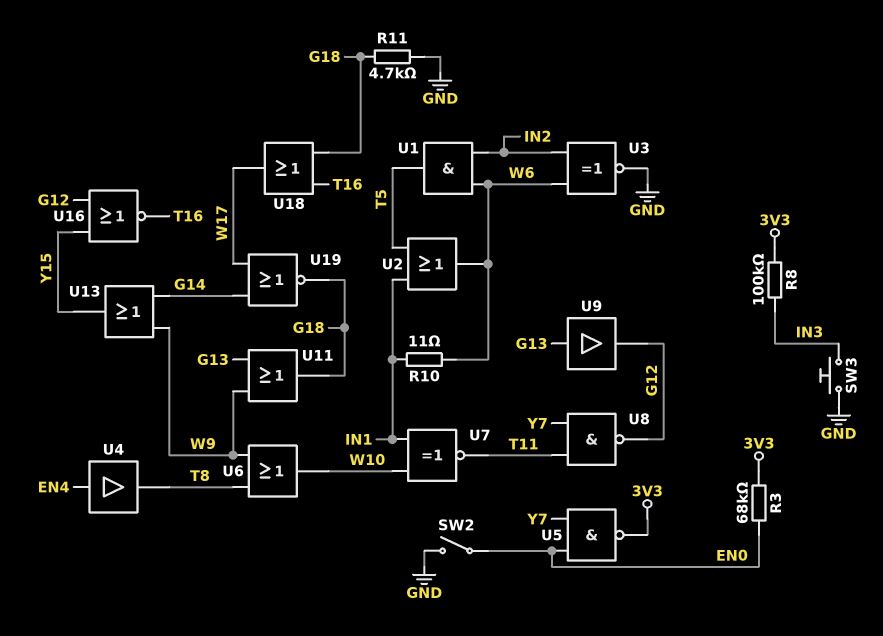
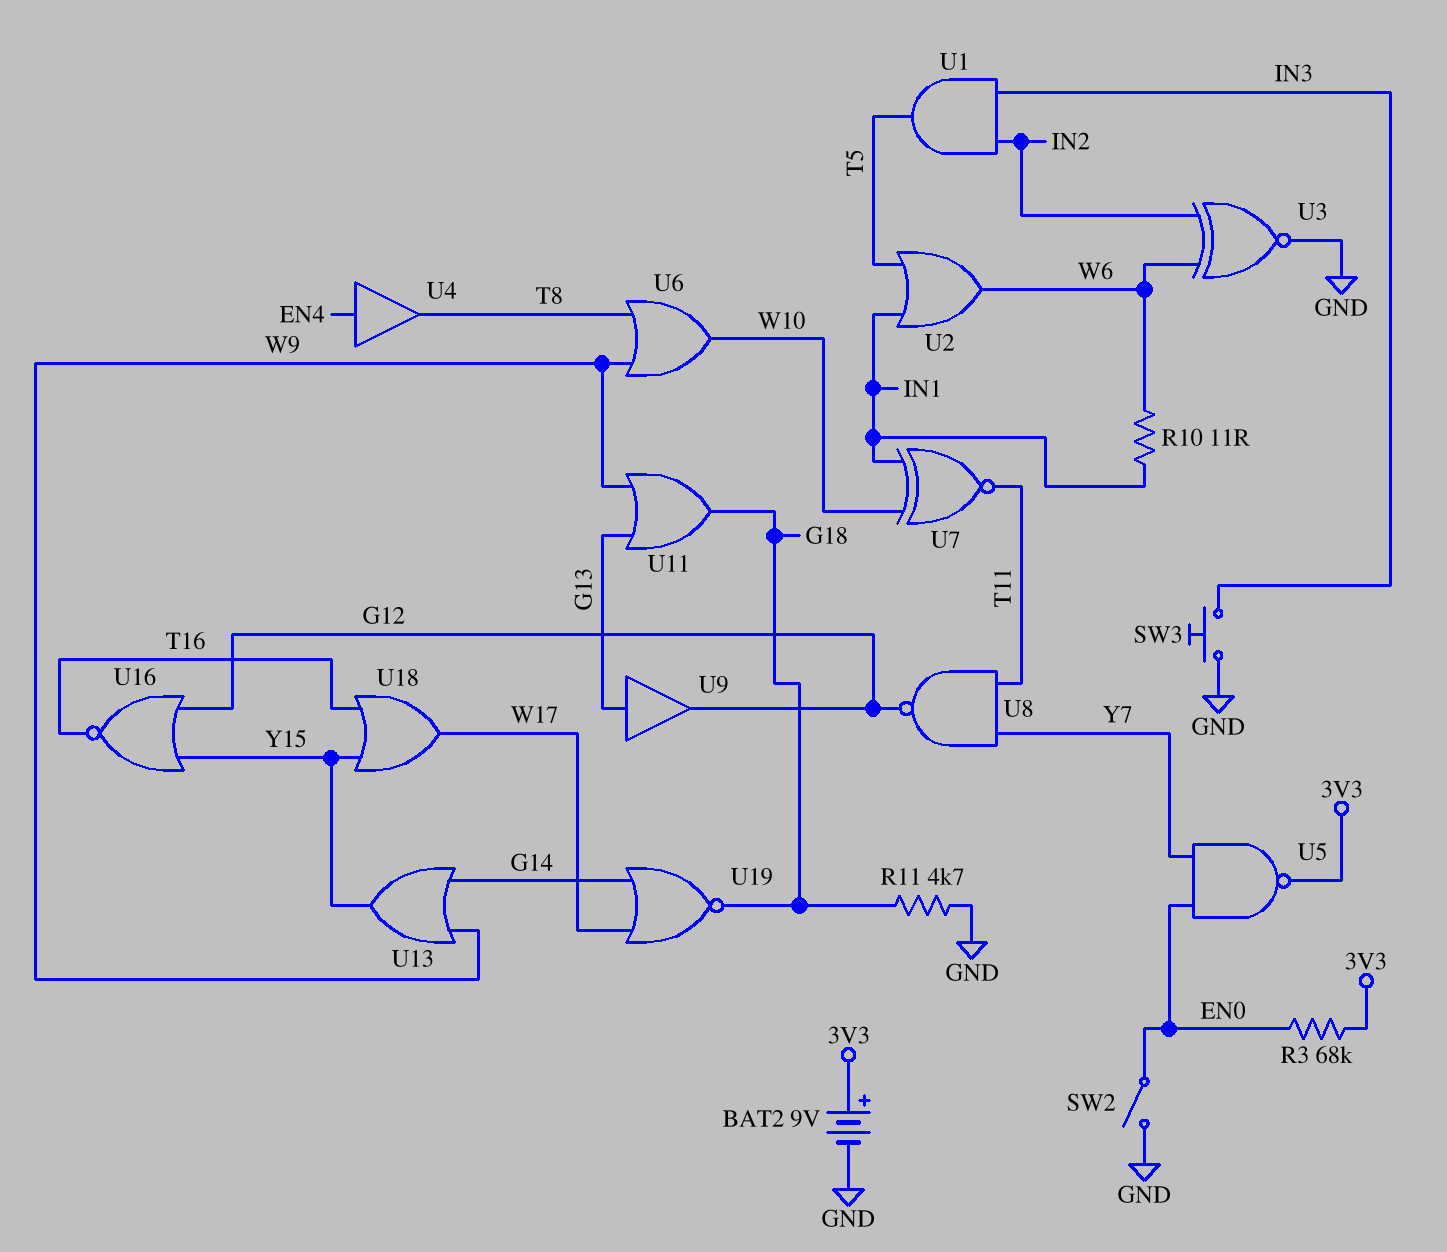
BAT2: none -> 9V (plus 3V3, minus GND)
R8: 100k (3V3, IN3) -> none
U1: AND (in IN2, in W6, out T5) -> AND (in IN2, in IN3, out T5)
U18: OR (in G18, in T16, out W17) -> OR (in T16, in Y15, out W17)

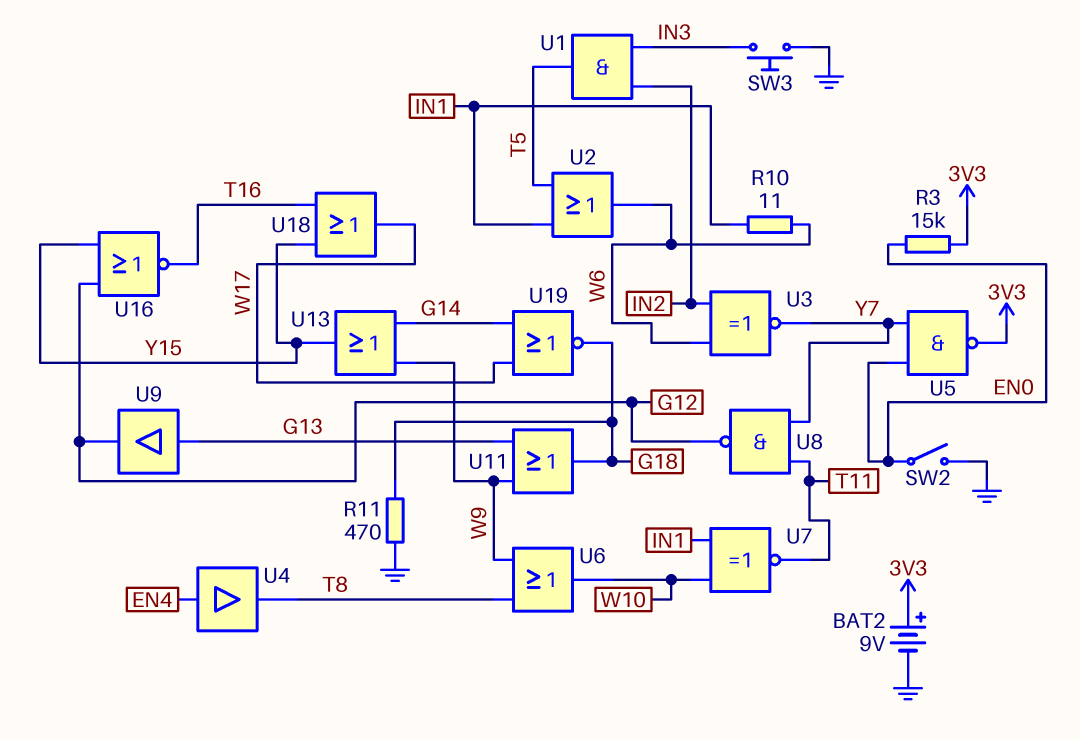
R3: 68k (3V3, EN0) -> 15k (3V3, EN0)
R11: 4.7k (G18, GND) -> 470 (G18, GND)
U3: XNOR (in IN2, in W6, out GND) -> XNOR (in IN2, in W6, out Y7)

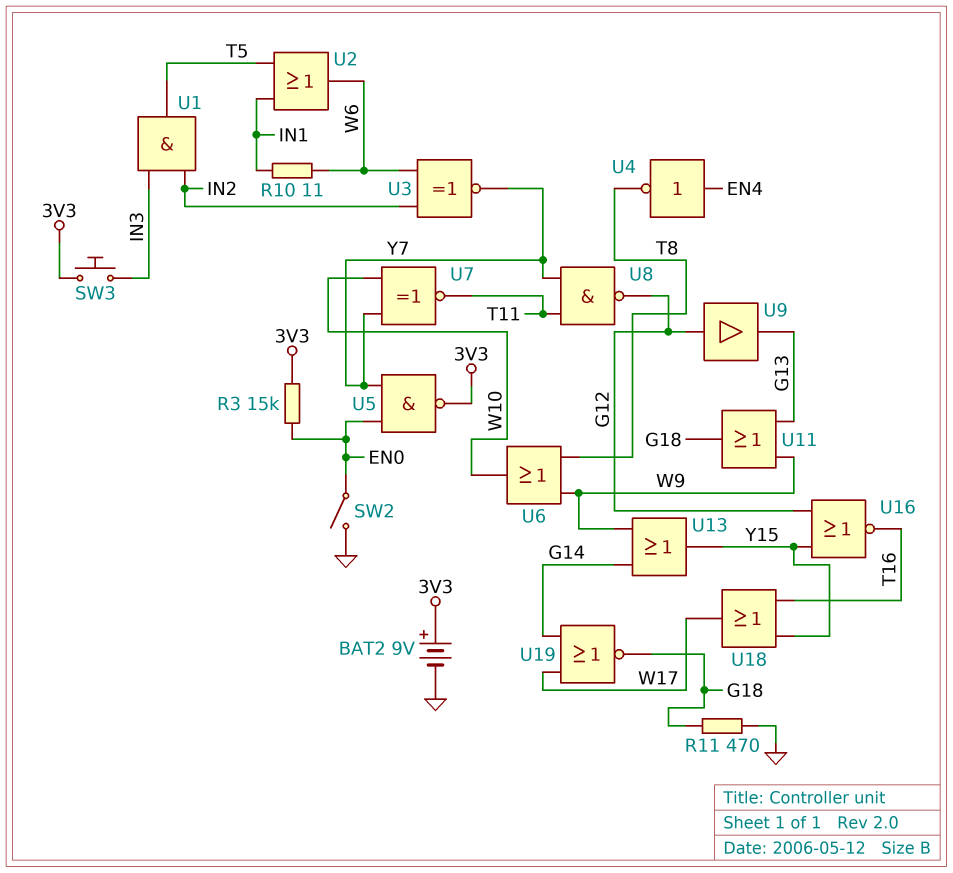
SW3: button (GND, IN3) -> button (3V3, IN3)
U4: buffer (in EN4, out T8) -> NOT (in EN4, out T8)
U7: XNOR (in IN1, in W10, out T11) -> XNOR (in W10, in Y7, out T11)
U9: buffer (in G13, out G12) -> buffer (in G12, out G13)

